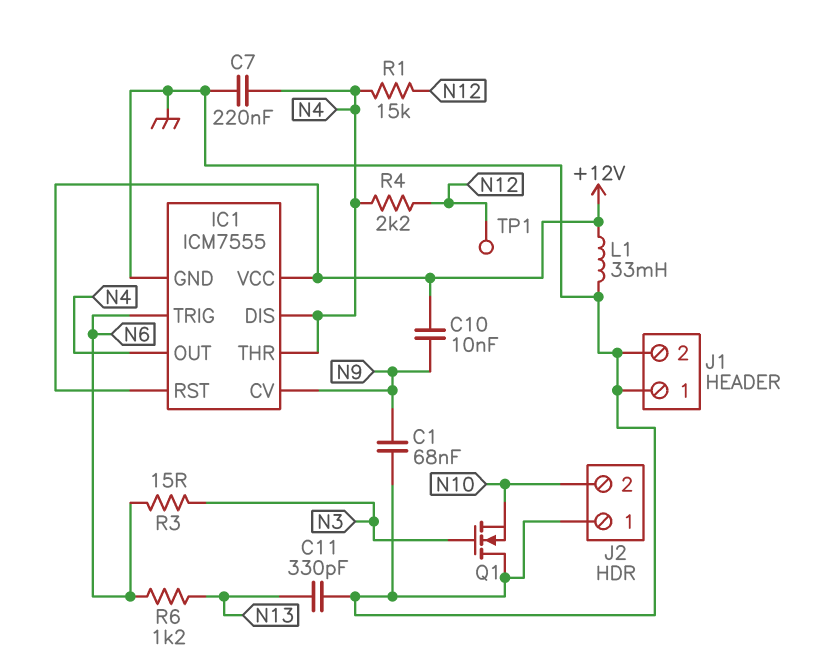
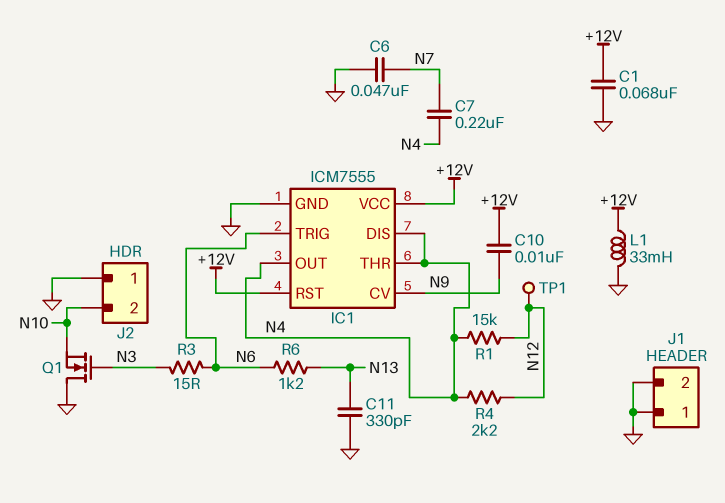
C1: 68nF (GND, N9) -> 68nF (+12V, GND)
C6: none -> 47nF (GND, N7)
C7: 220nF (GND, N4) -> 220nF (N4, N7)

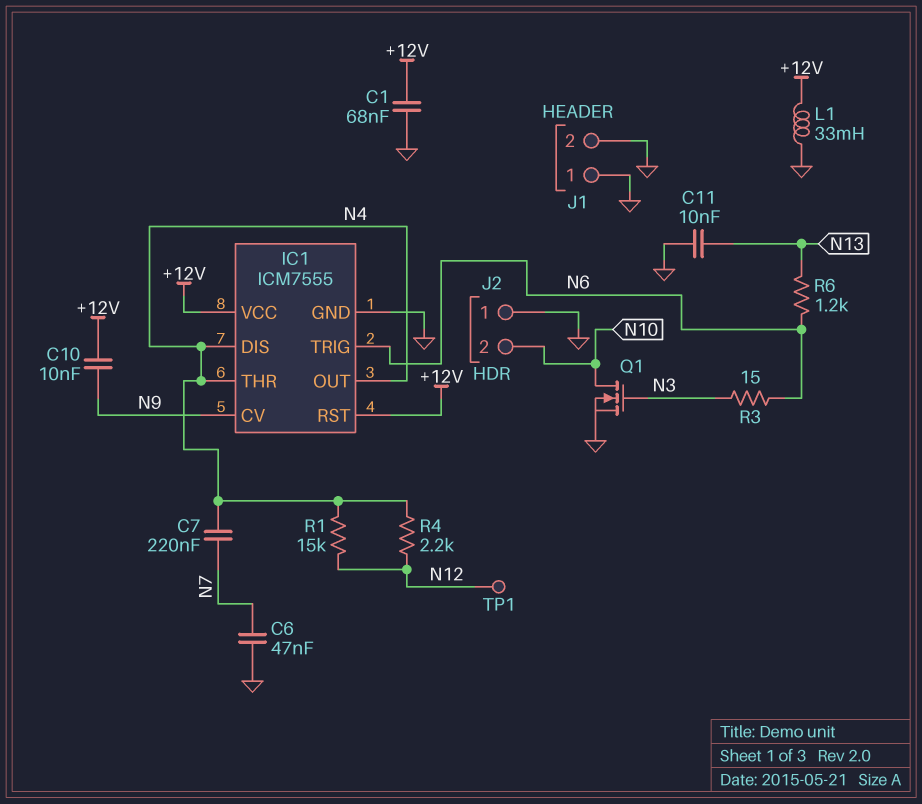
C11: 330pF (GND, N13) -> 10nF (GND, N13)
Q1: NMOS (G N3, D GND, S N10) -> NMOS (G N3, D N10, S GND)

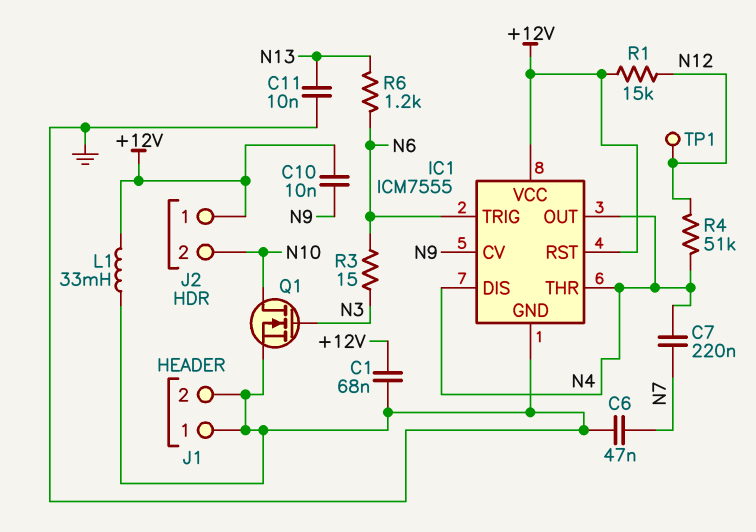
J2 pin 1: GND -> +12V
R1: 15k (N4, N12) -> 15k (+12V, N12)
R4: 2.2k (N4, N12) -> 51k (N4, N12)

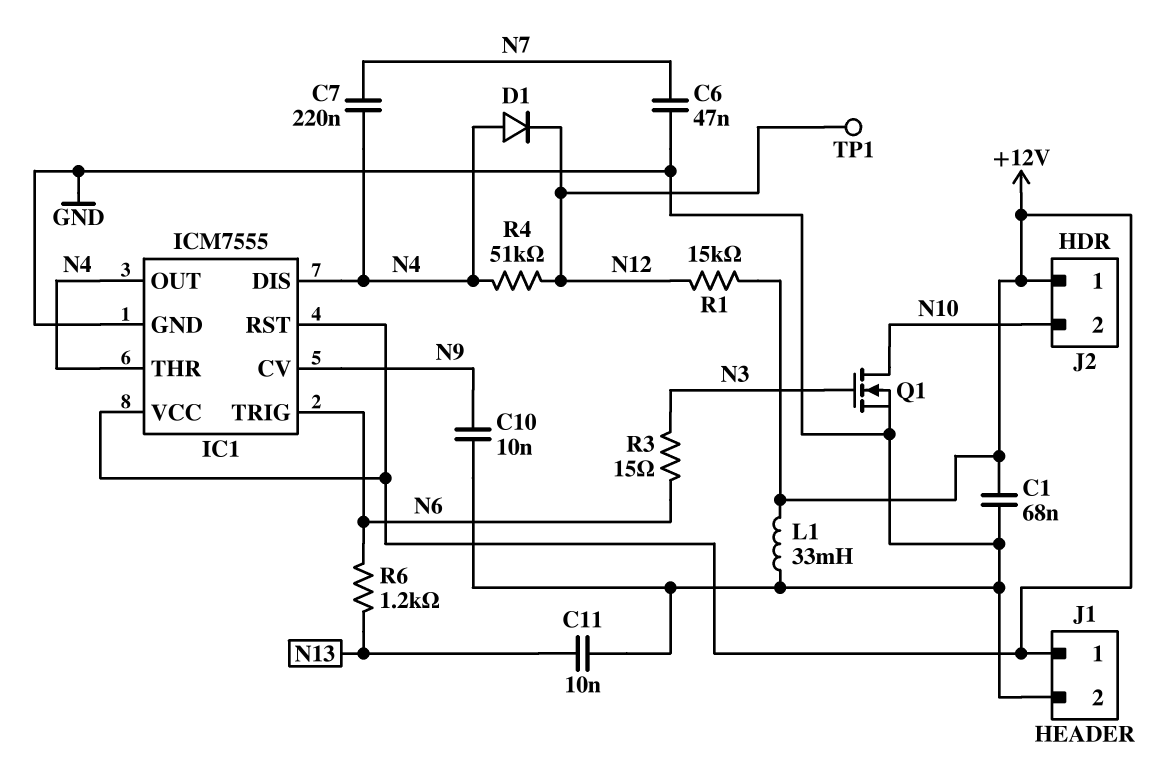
C10: 10nF (+12V, N9) -> 10nF (GND, N9)
D1: none -> diode (A N4, K N12)
J1 pin 1: GND -> +12V

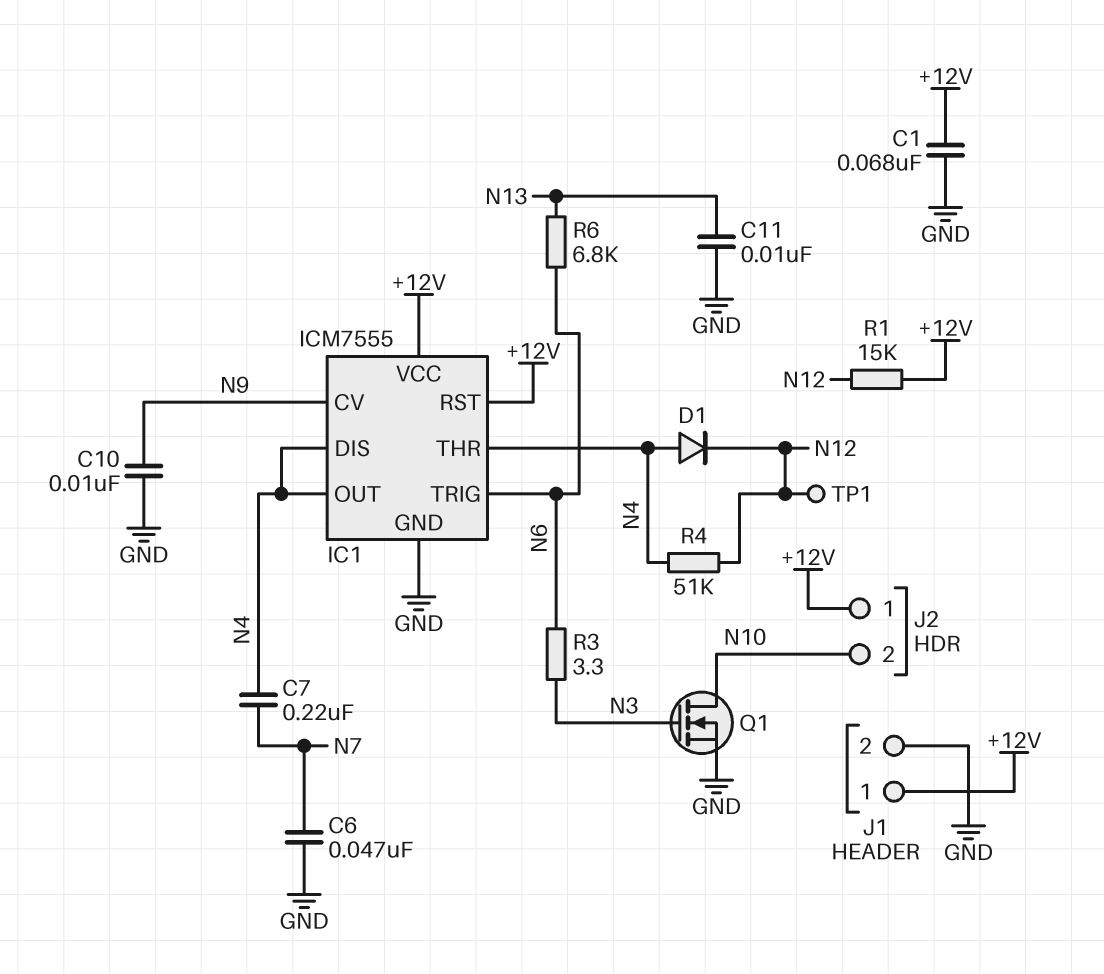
L1: 33mH (+12V, GND) -> none
R3: 15 (N3, N6) -> 3.3 (N3, N6)
R6: 1.2k (N6, N13) -> 6.8k (N6, N13)

